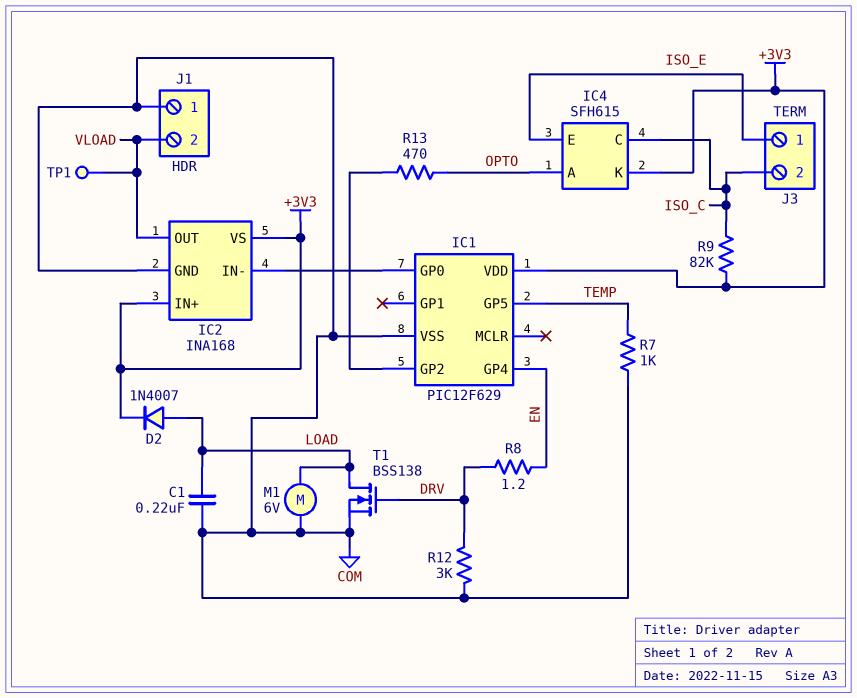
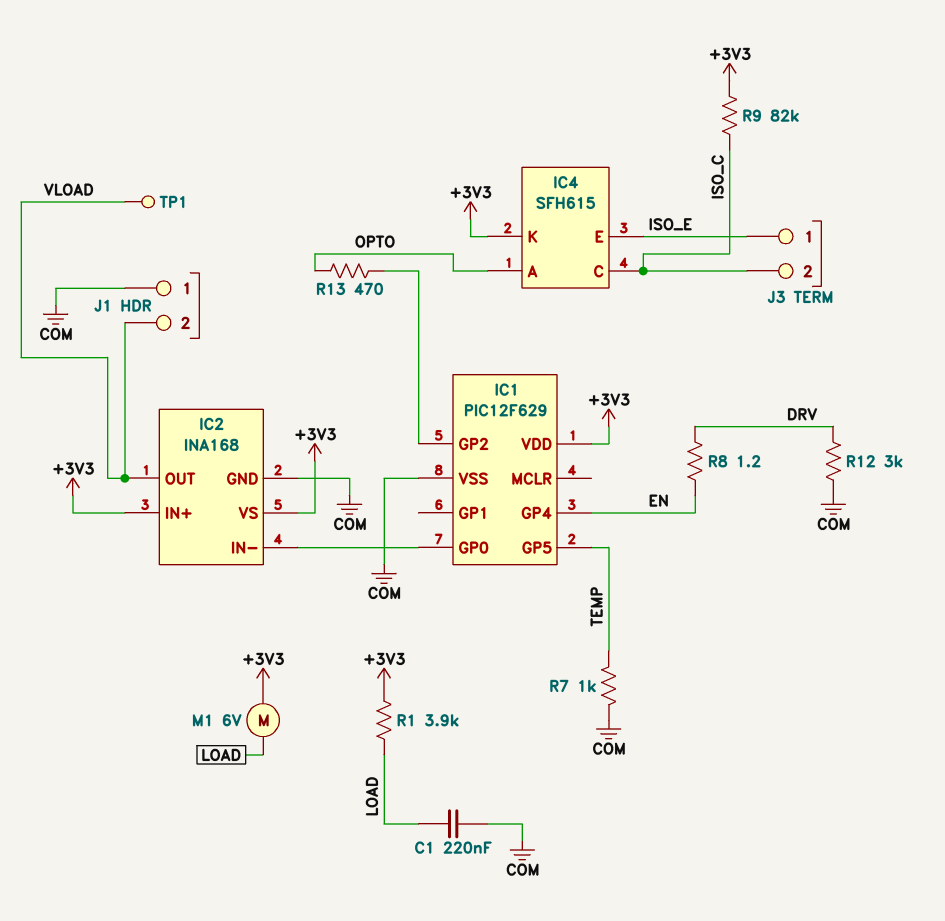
D2: diode 1N4007 (A LOAD, K +3V3) -> none
M1: motor 6V (COM, LOAD) -> motor 6V (+3V3, LOAD)
R1: none -> 3.9k (+3V3, LOAD)
T1: NMOS BSS138 (G DRV, D LOAD, S COM) -> none

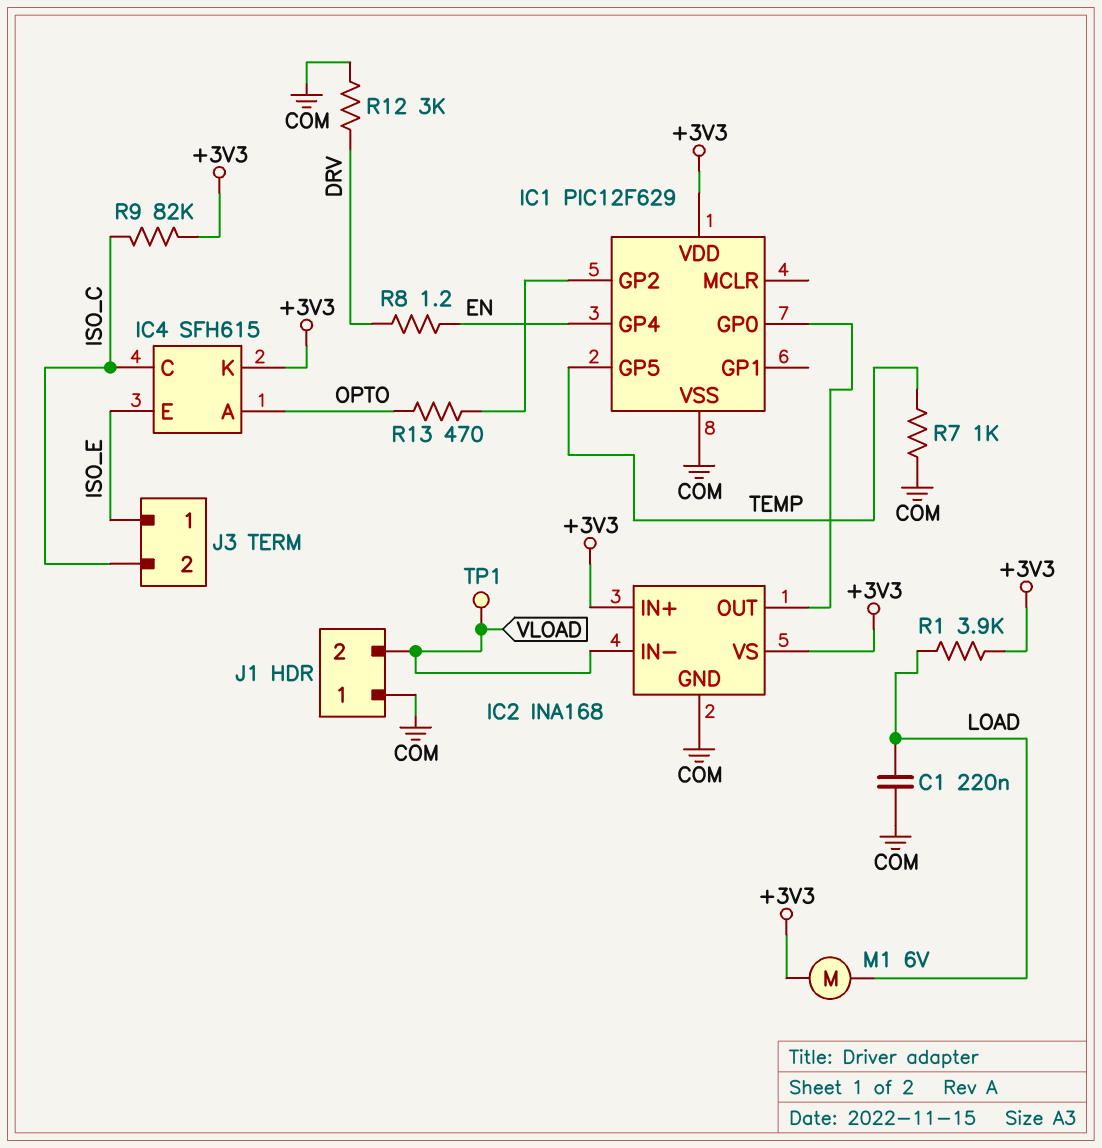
IC2 pin IN-: IC1/GP0 -> VLOAD
IC2 pin OUT: VLOAD -> IC1/GP0

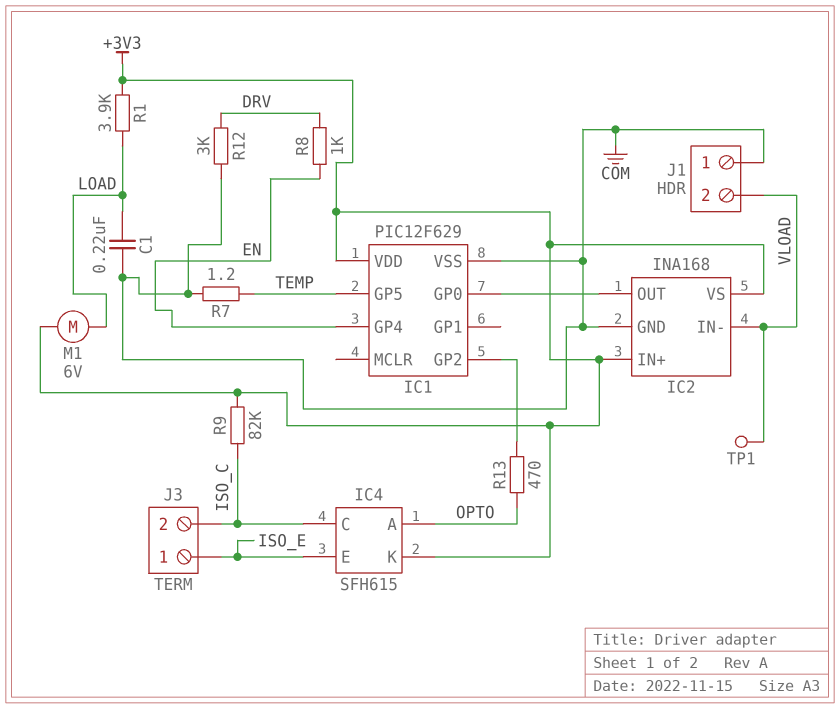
R7: 1k (COM, TEMP) -> 1.2 (COM, TEMP)
R8: 1.2 (DRV, EN) -> 1k (DRV, EN)

